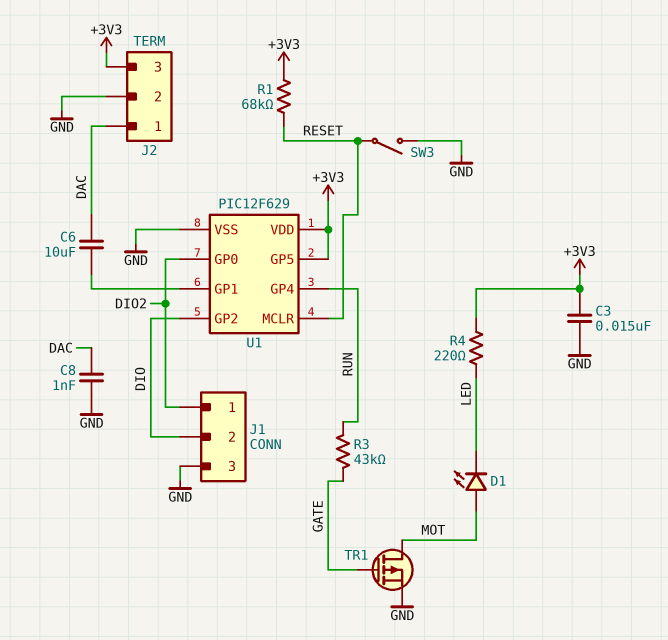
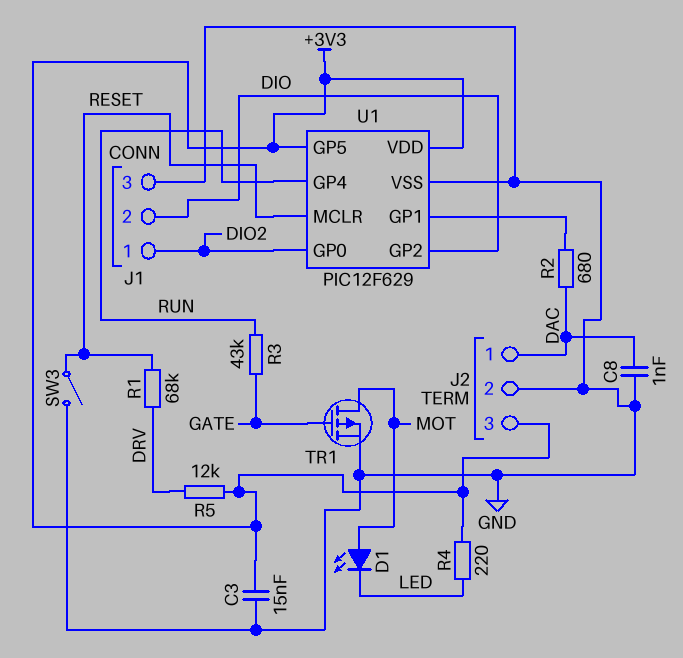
C6: 10uF (DAC, U1/GP1) -> none
R1: 68k (+3V3, RESET) -> 68k (DRV, RESET)
R2: none -> 680 (DAC, U1/GP1)
R5: none -> 12k (+3V3, DRV)

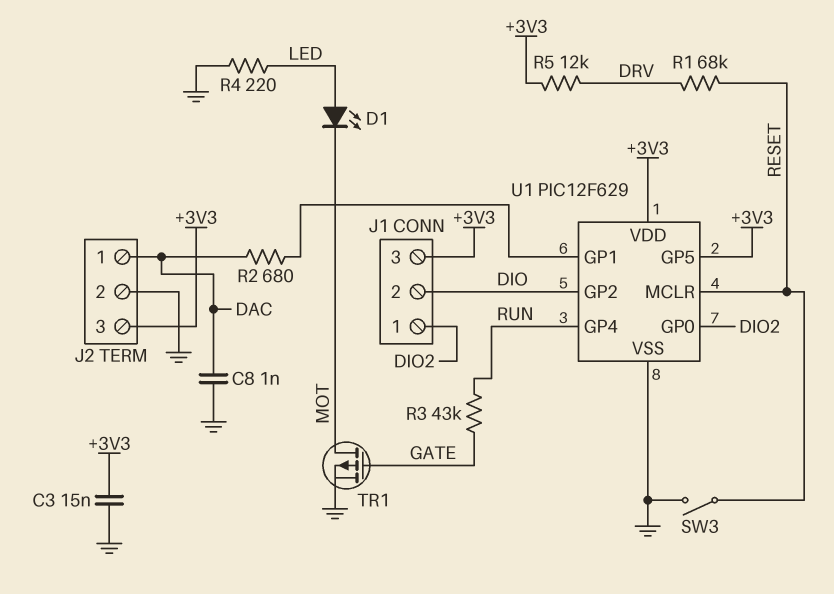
D1: LED (A MOT, K LED) -> LED (A LED, K MOT)
J1 pin 3: GND -> +3V3
R4: 220 (+3V3, LED) -> 220 (GND, LED)

